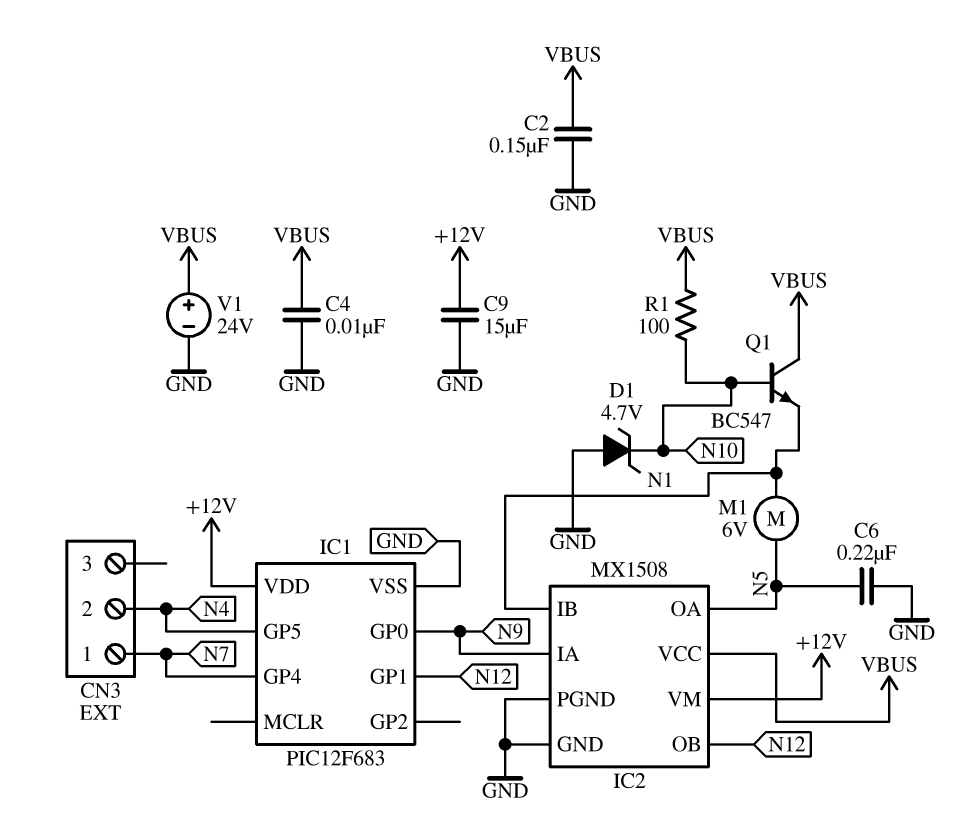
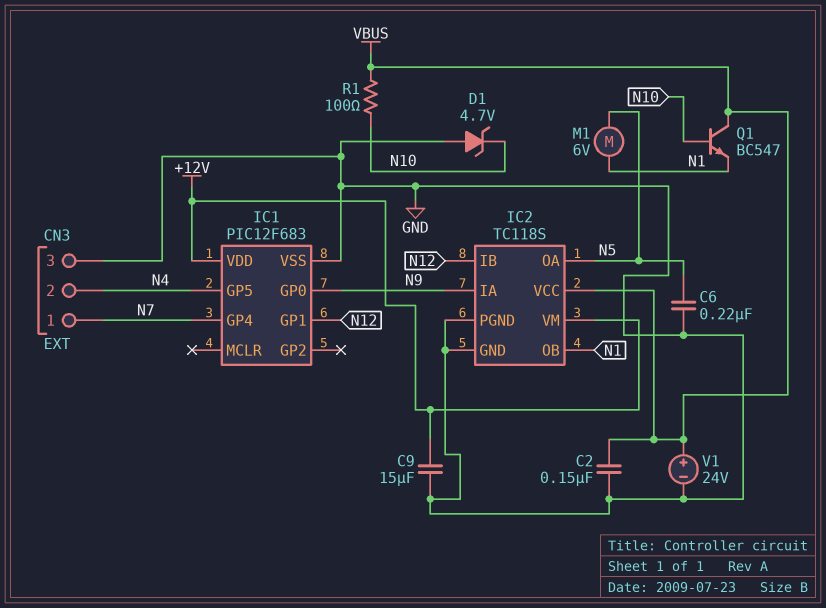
C4: 10nF (GND, VBUS) -> none
CN3 pin 3: none -> GND
IC2: MX1508 -> TC118S
IC2 pin IB: N1 -> N12
IC2 pin OB: N12 -> N1

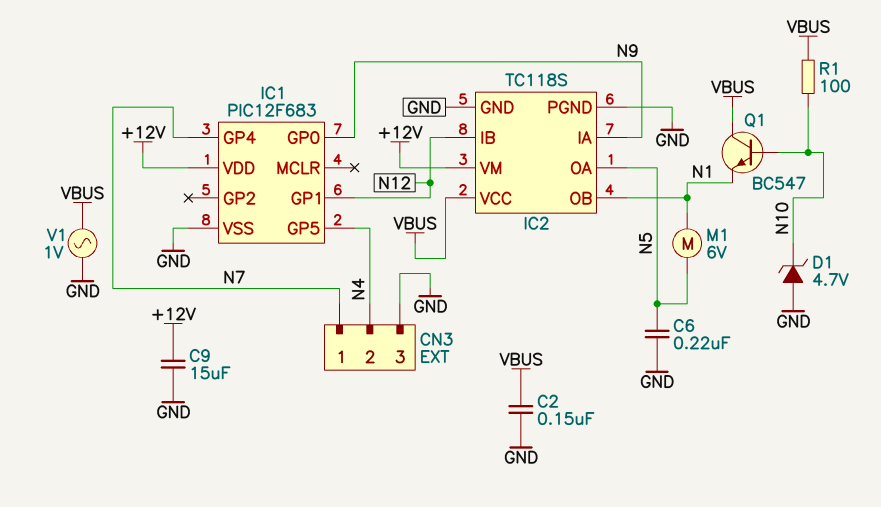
V1: 24V (plus VBUS, minus GND) -> AC 1V (GND, VBUS)

